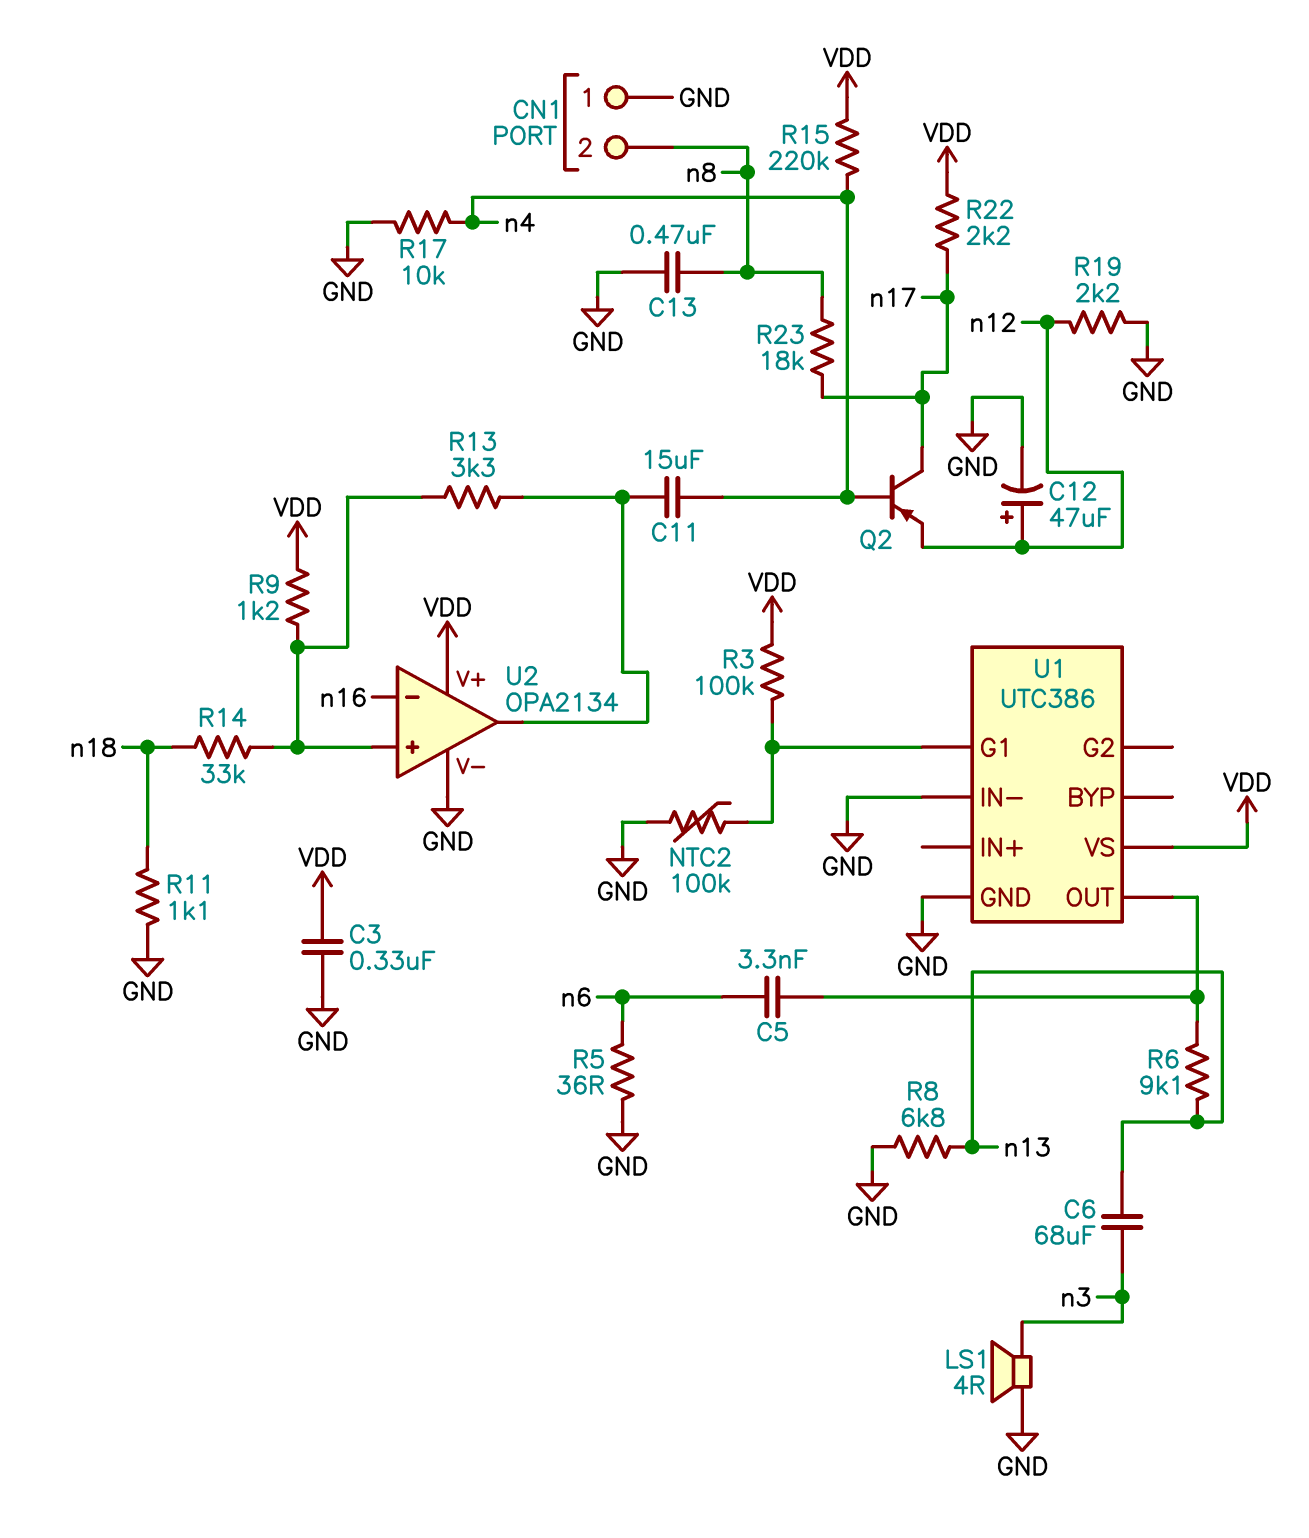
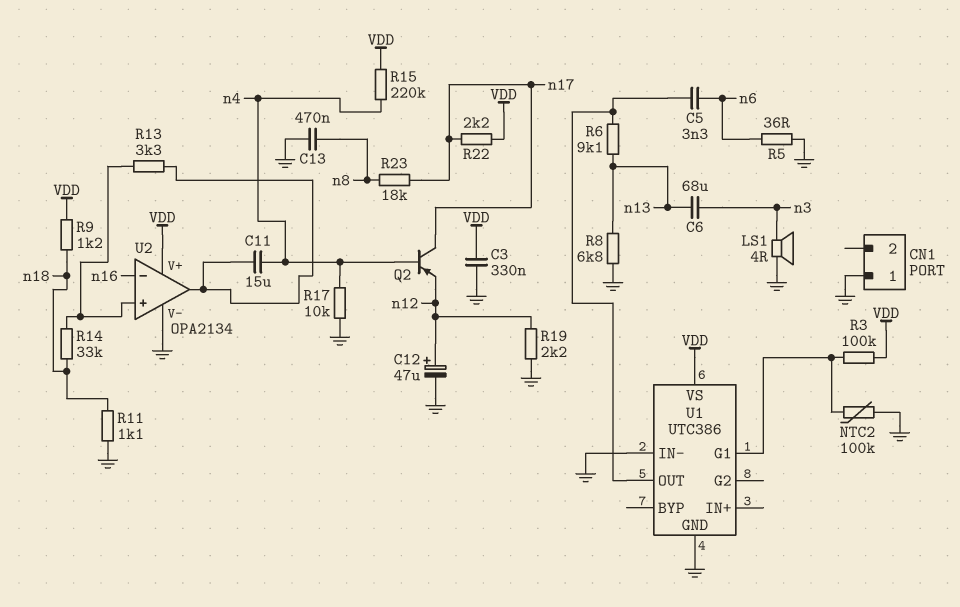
CN1 pin 2: n8 -> none
R9: 1.2k (U2/in+, VDD) -> 1.2k (VDD, n18)

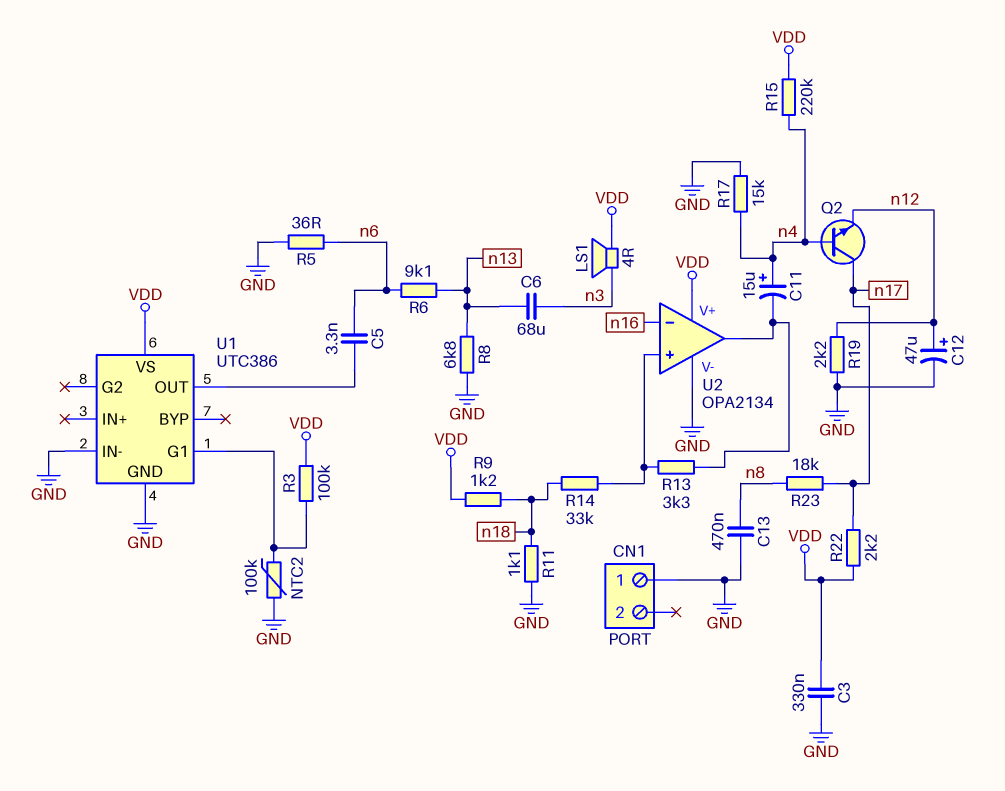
C11: 15uF (U2/out, n4) -> 15uF (plus n4, minus U2/out)
LS1: speaker 4R (GND, n3) -> speaker 4R (VDD, n3)
Q2: PNP (B n4, C n17, E n12) -> NPN (B n4, C n17, E n12)
R6: 9.1k (U1/OUT, n13) -> 9.1k (n6, n13)
R17: 10k (GND, n4) -> 15k (GND, n4)

